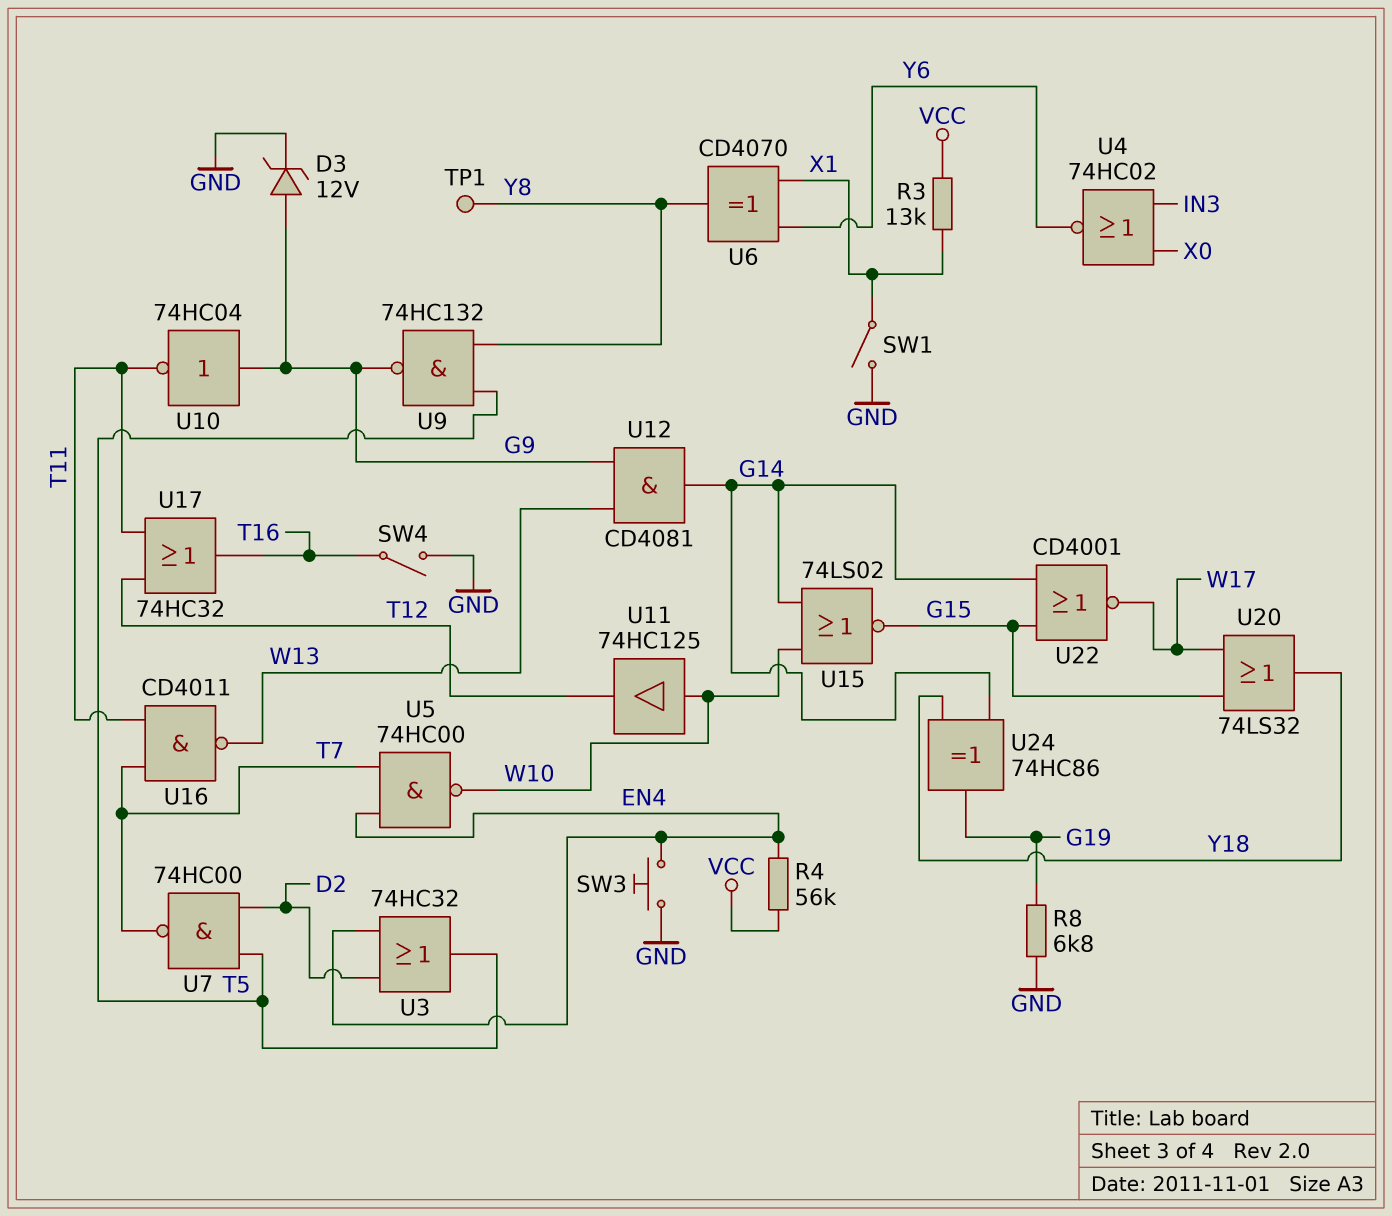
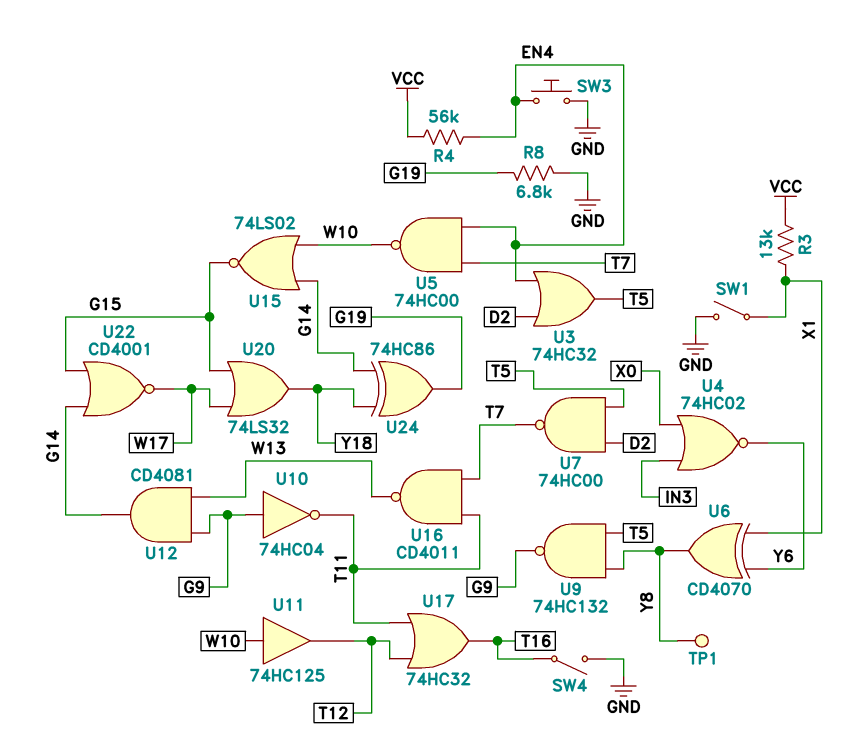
D3: zener 12V (A G9, K GND) -> none

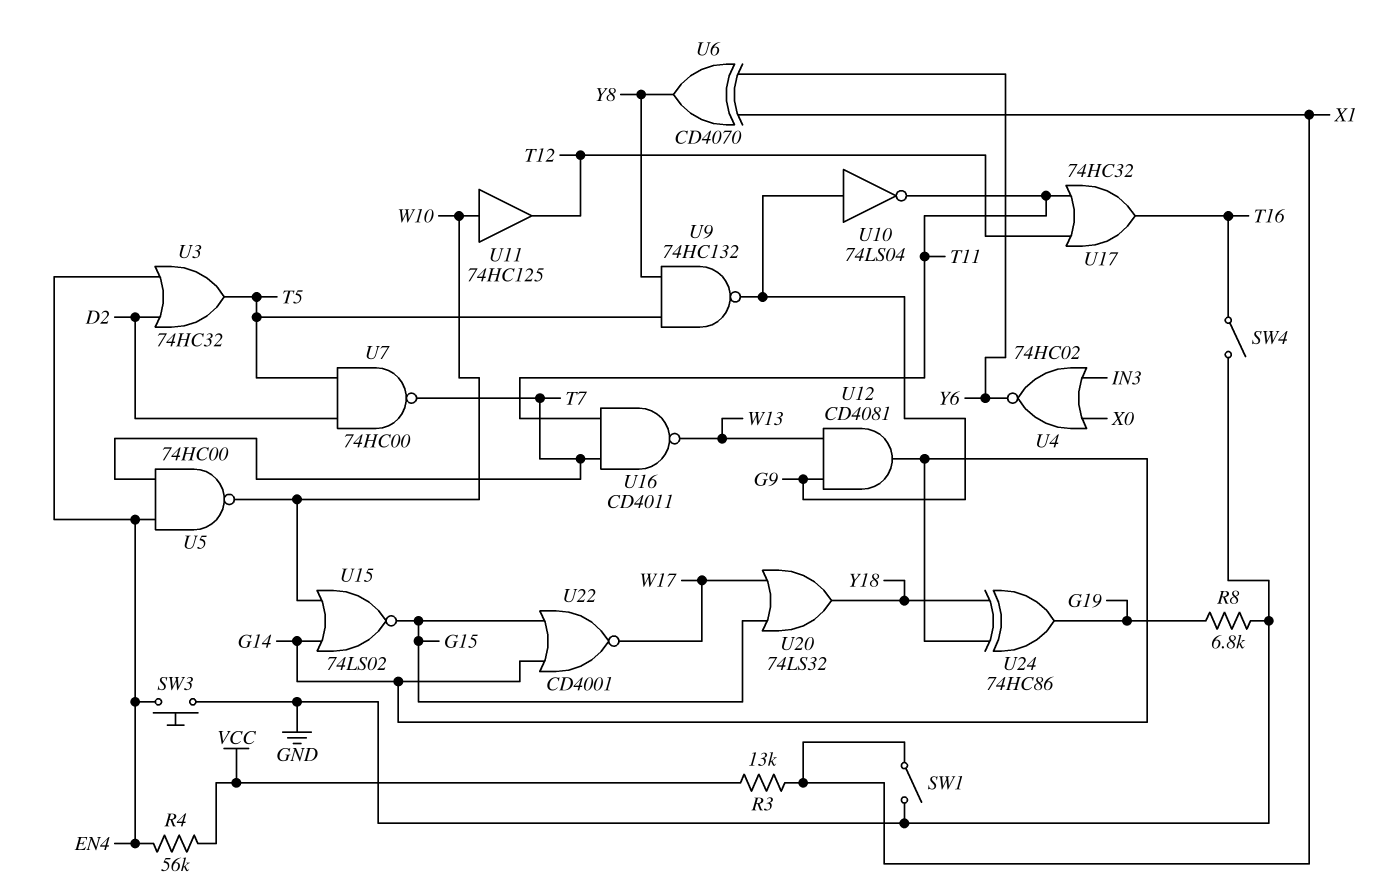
TP1: test point (Y8) -> none
U10: NOT 74HC04 (in G9, out T11) -> NOT 74LS04 (in G9, out T11)

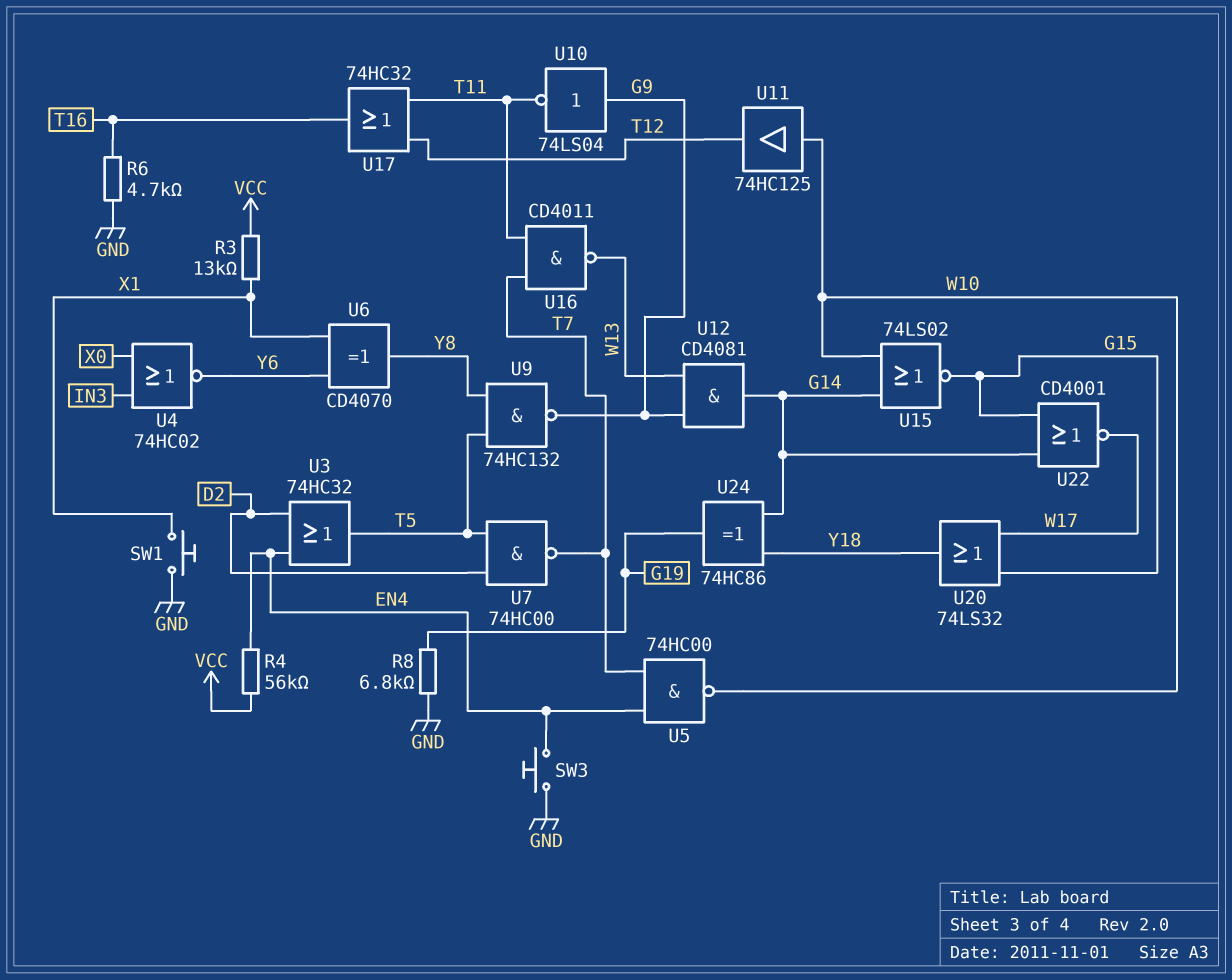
R6: none -> 4.7k (GND, T16)
SW1: switch (GND, X1) -> button (GND, X1)
SW4: switch (GND, T16) -> none

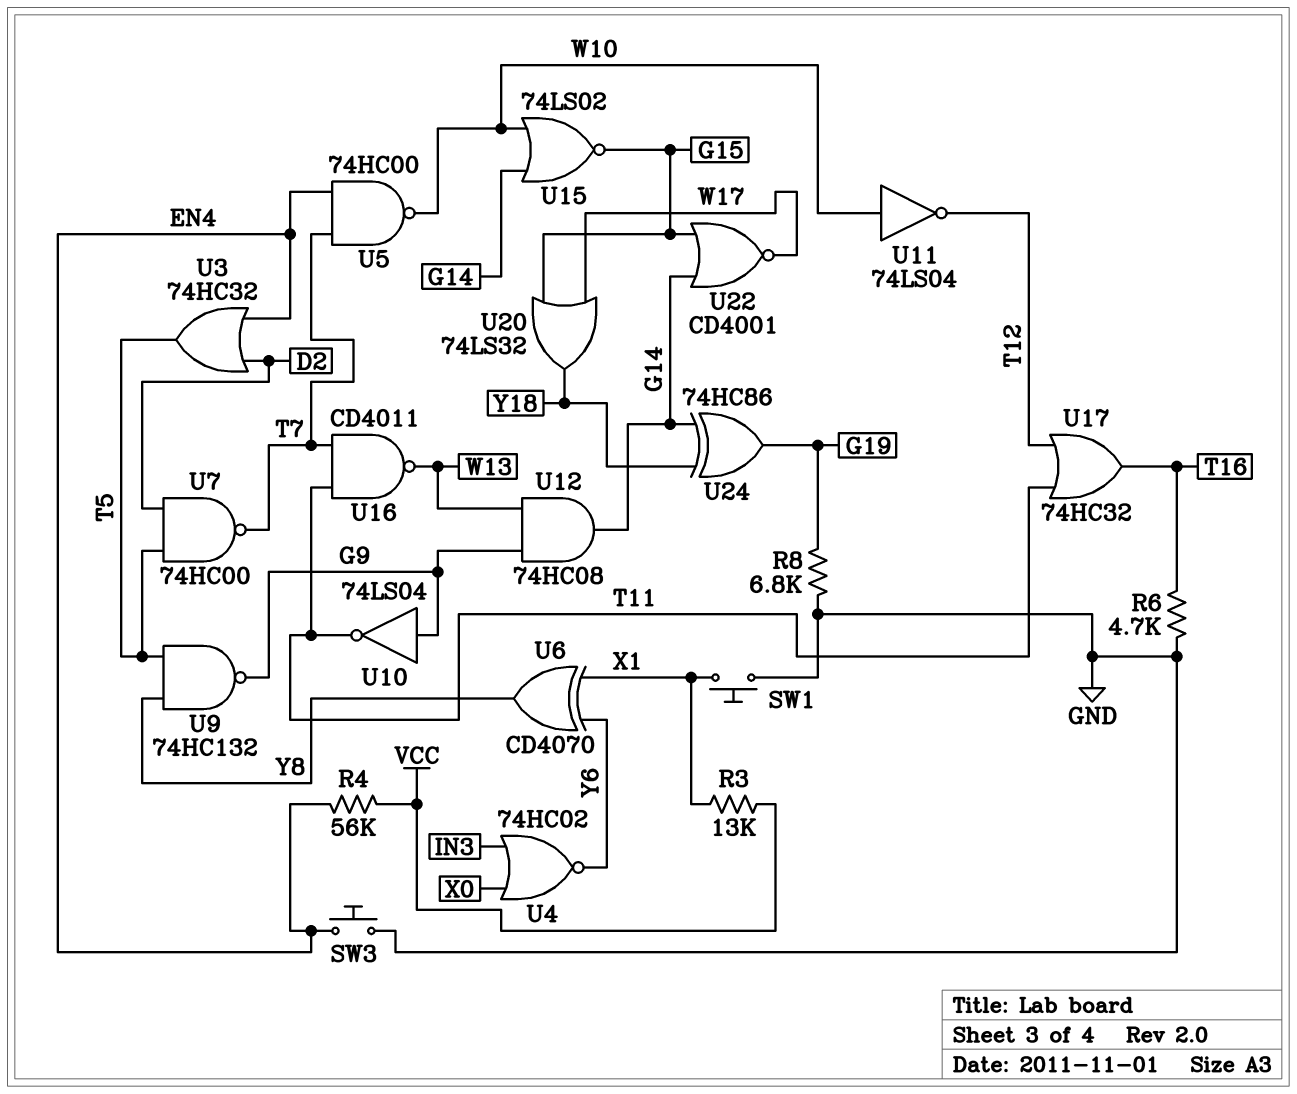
U11: buffer 74HC125 (in W10, out T12) -> NOT 74LS04 (in W10, out T12)
U12: AND CD4081 (in G9, in W13, out G14) -> AND 74HC08 (in G9, in W13, out G14)

